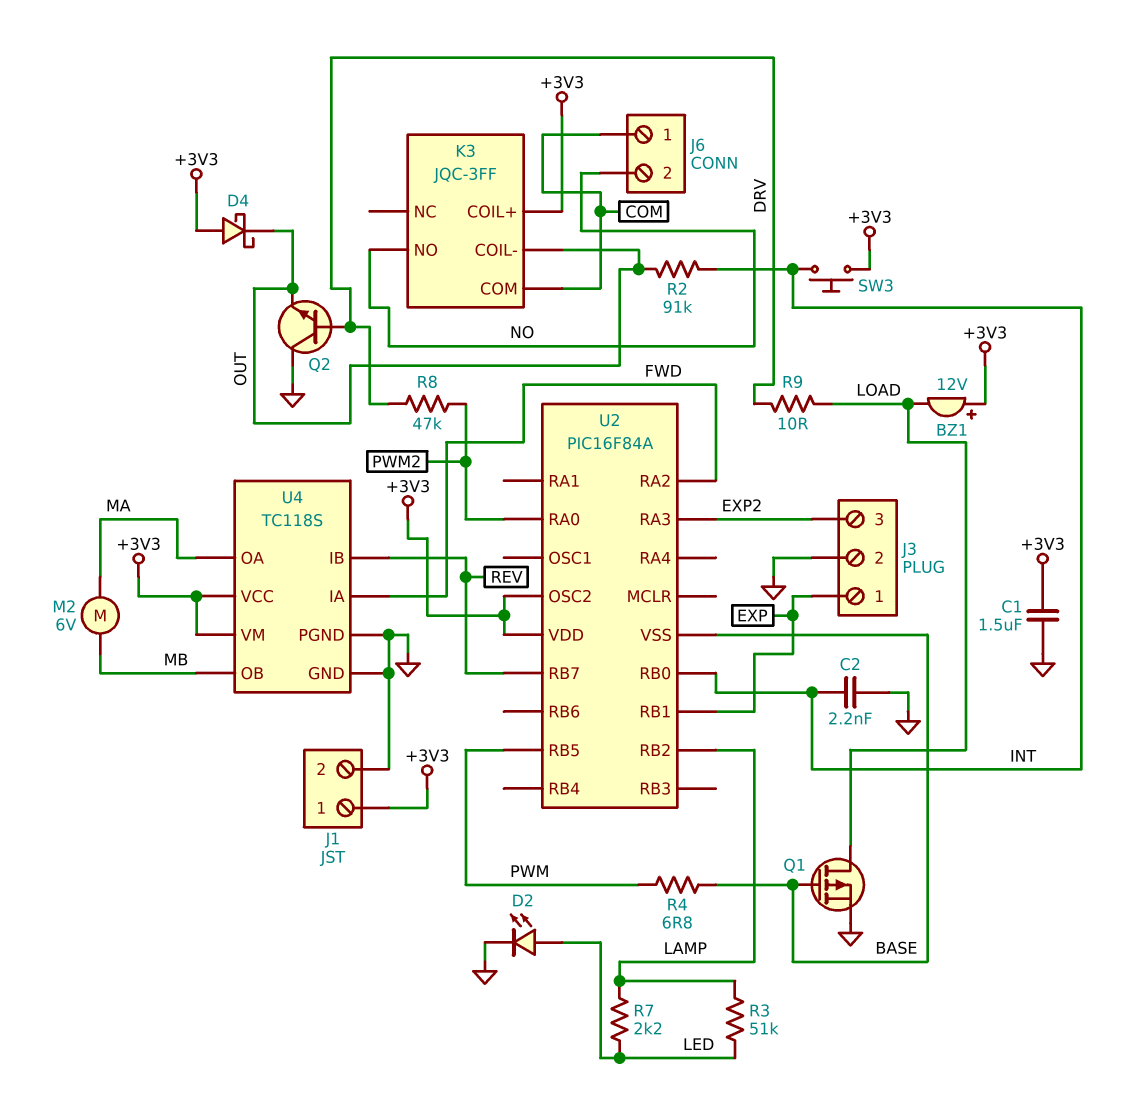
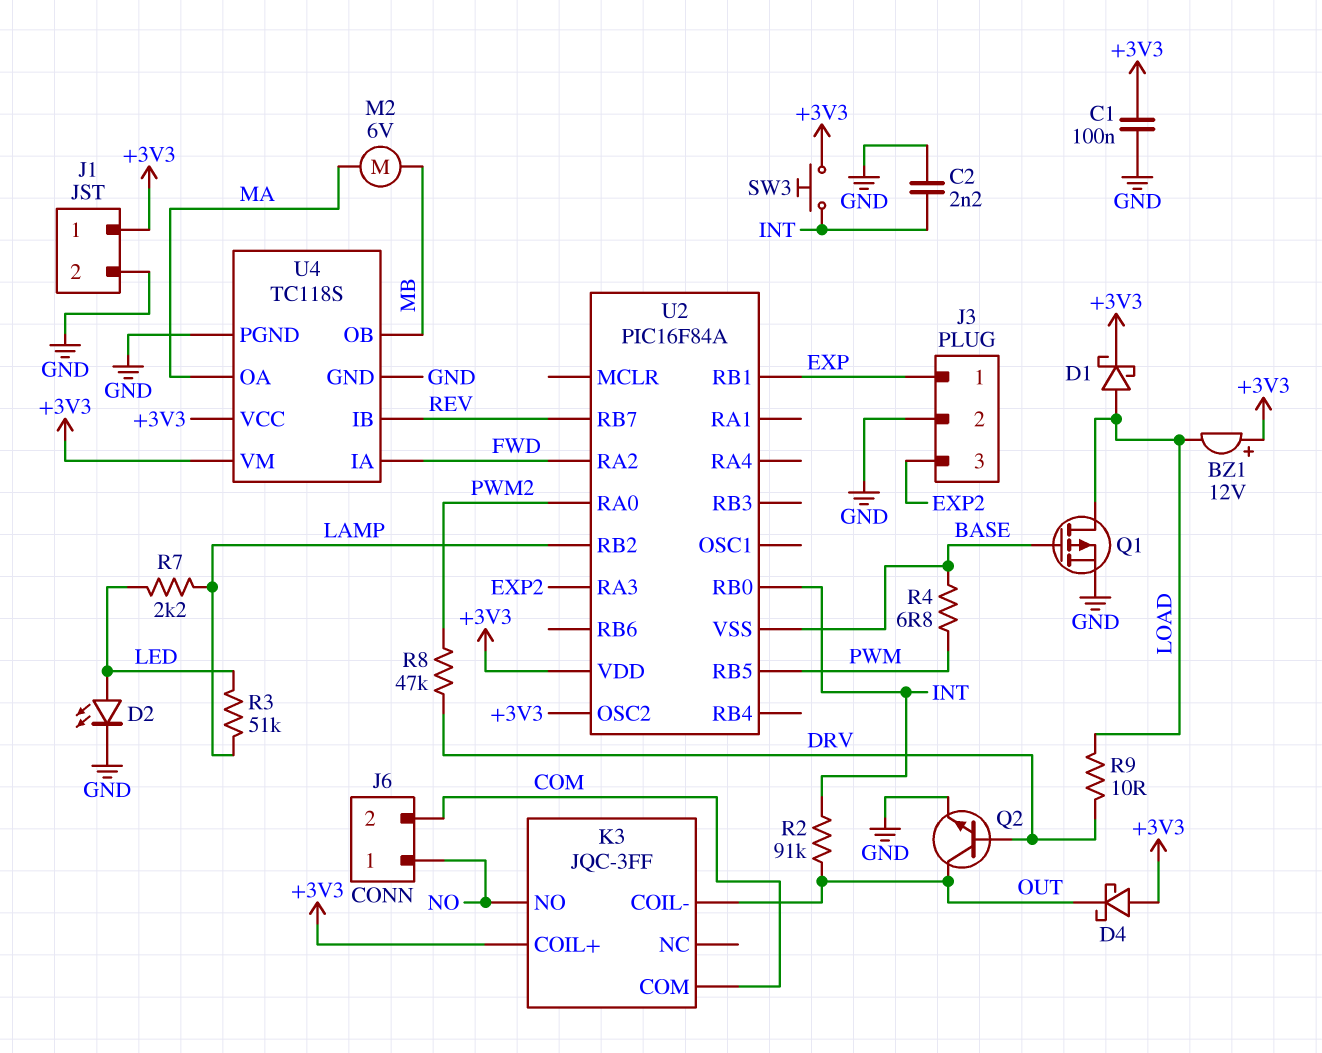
C1: 1.5uF (+3V3, GND) -> 100nF (+3V3, GND)
D1: none -> schottky (A LOAD, K +3V3)
J6 pin 1: COM -> NO
J6 pin 2: NO -> COM
Q2: NPN (B DRV, C GND, E OUT) -> NPN (B DRV, C OUT, E GND)

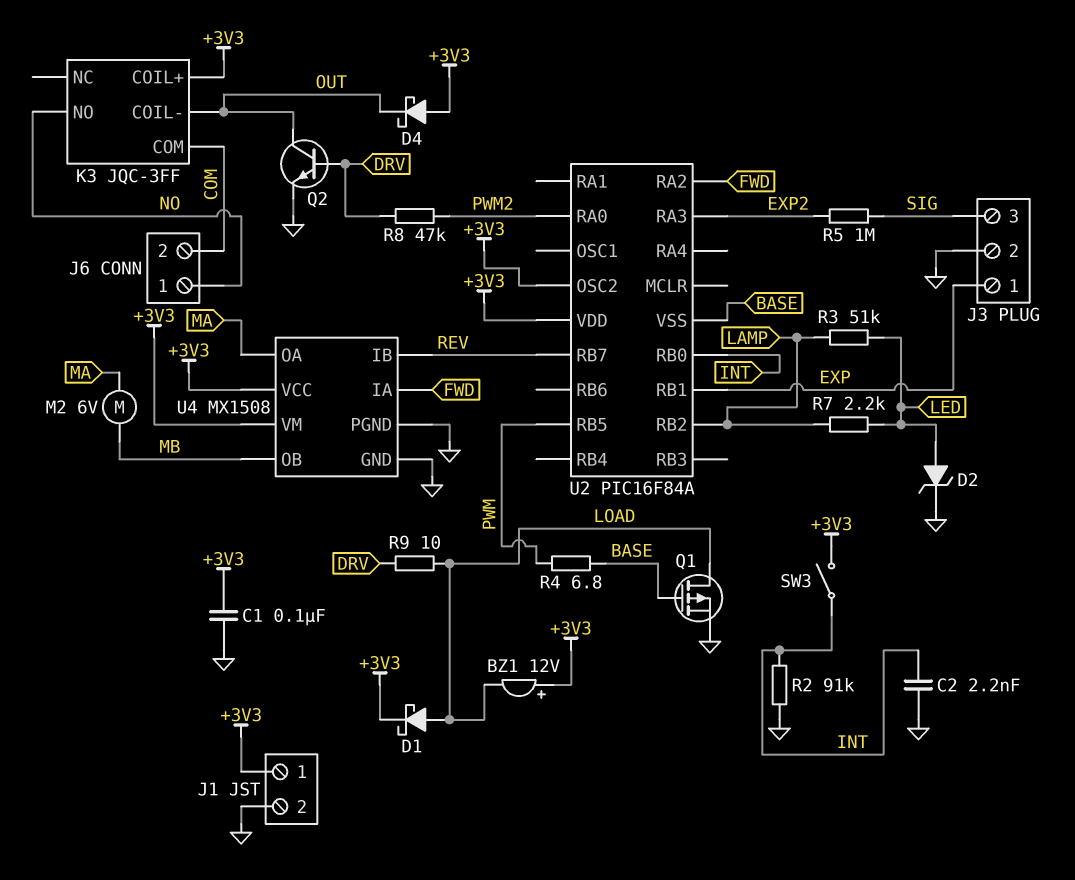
D2: LED (A LED, K GND) -> zener (A LED, K GND)
J3 pin 3: EXP2 -> SIG
R2: 91k (INT, OUT) -> 91k (GND, INT)
R5: none -> 1M (EXP2, SIG)
SW3: button (+3V3, INT) -> switch (+3V3, INT)
U4: TC118S -> MX1508

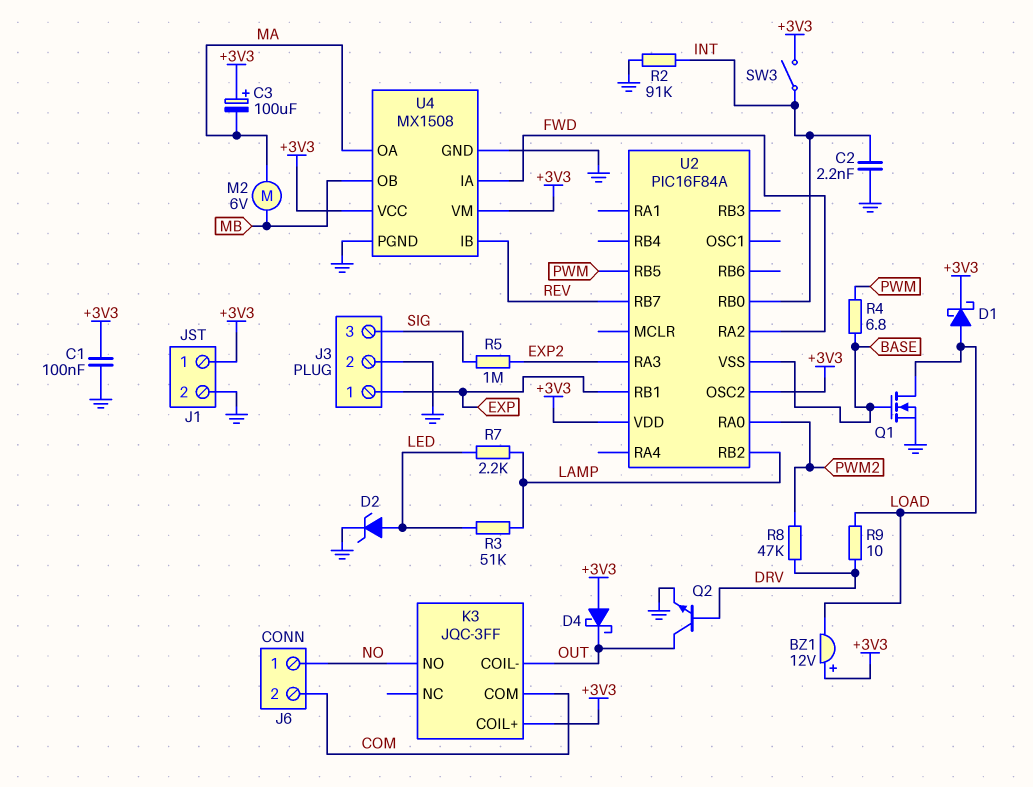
C3: none -> 100uF (plus +3V3, minus MA)
Q1: PMOS (G BASE, D LOAD, S GND) -> NMOS (G BASE, D LOAD, S GND)

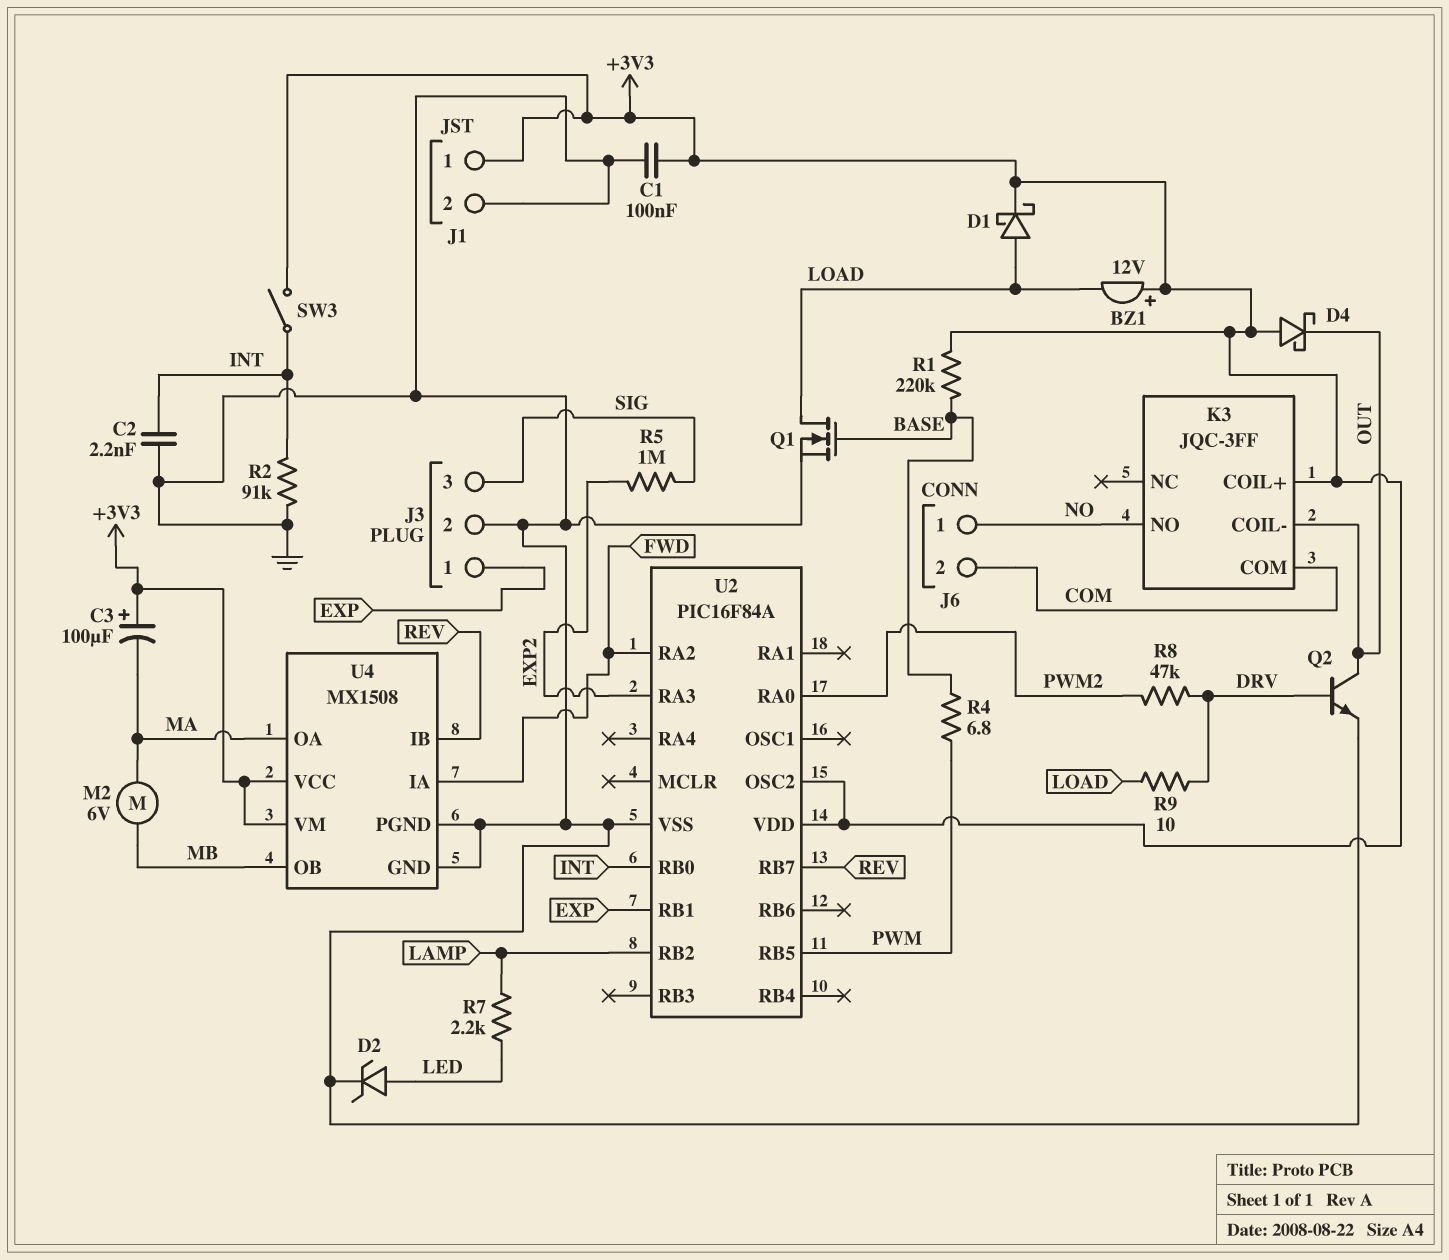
R1: none -> 220k (+3V3, BASE)
R3: 51k (LAMP, LED) -> none
U2 pin VSS: BASE -> GND

